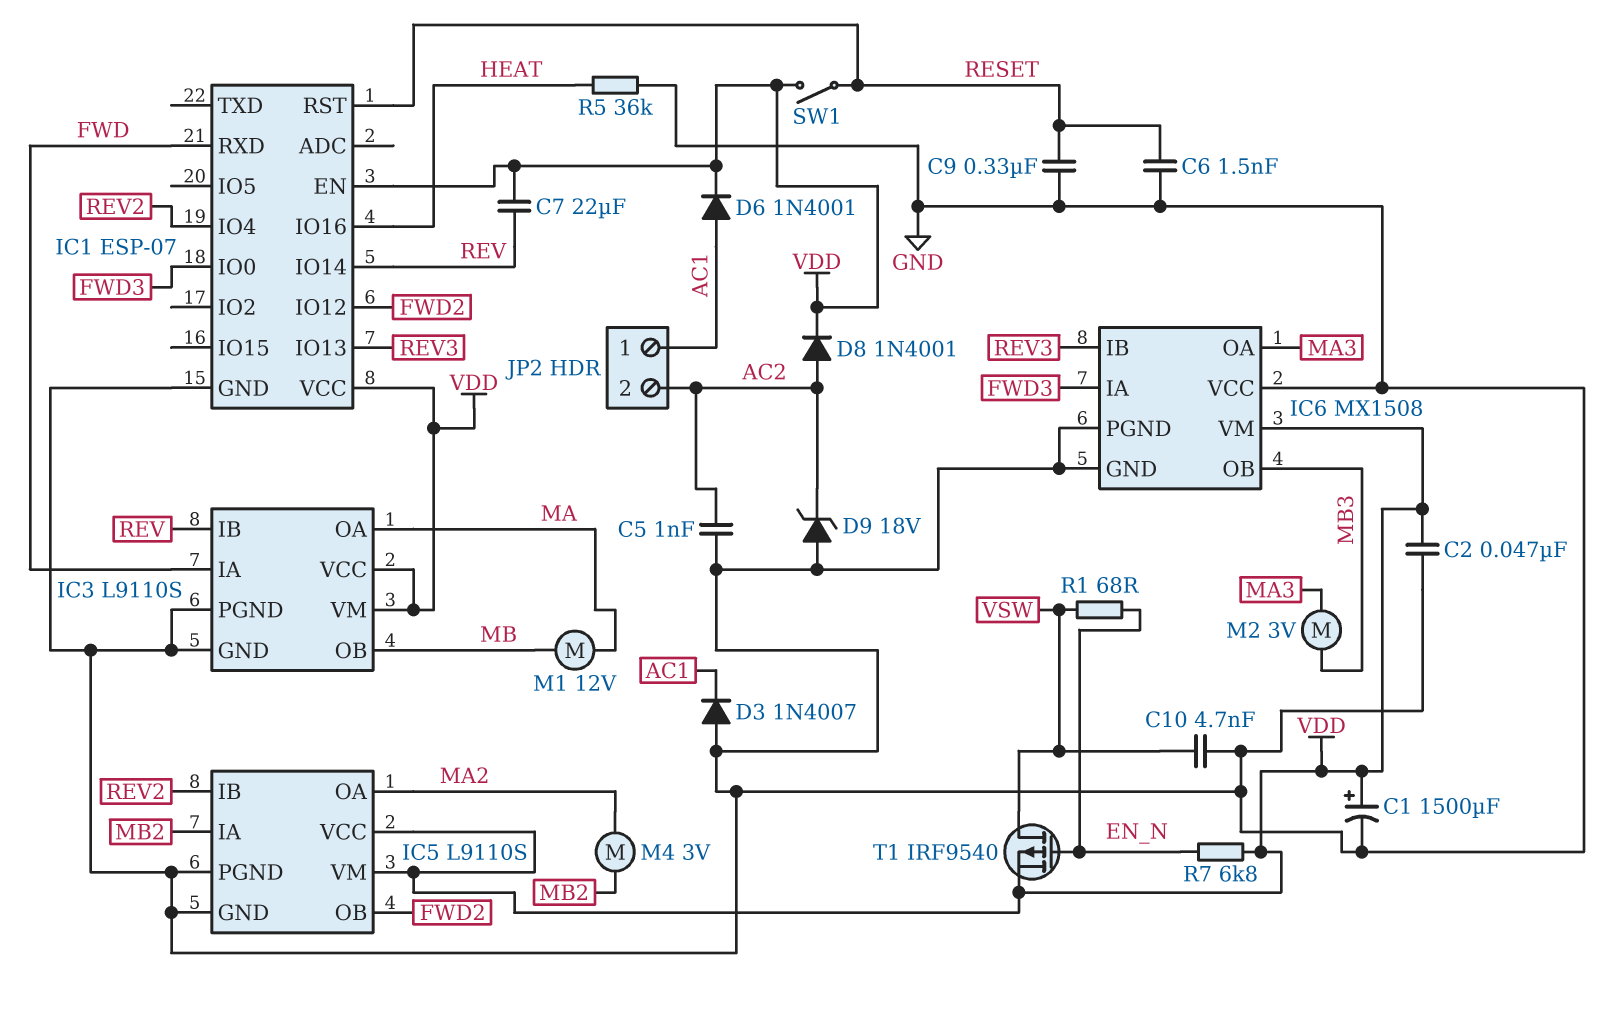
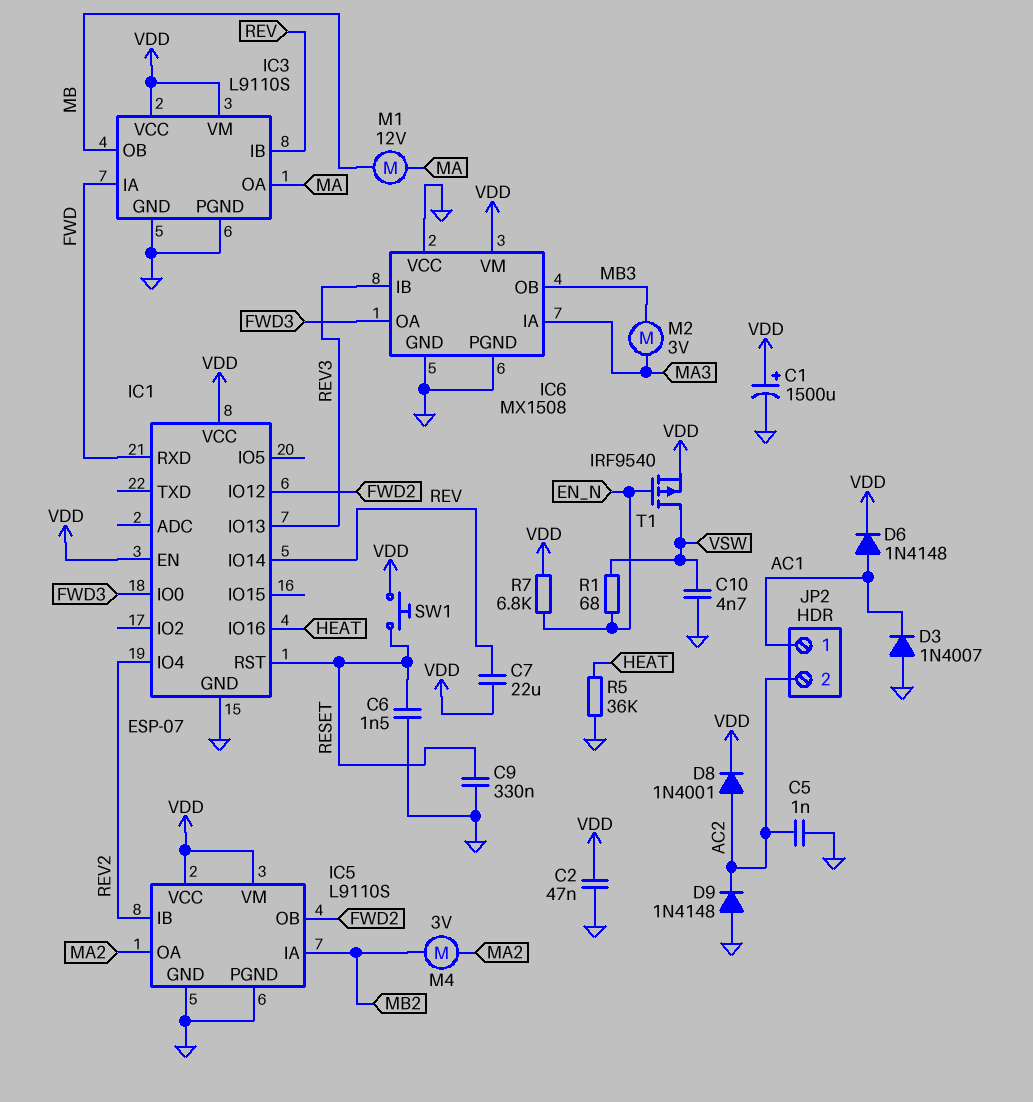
D6: diode 1N4001 (A AC1, K VDD) -> diode 1N4148 (A AC1, K VDD)
D9: zener 18V (A GND, K AC2) -> diode 1N4148 (A GND, K AC2)
IC6 pin IA: FWD3 -> MA3
IC6 pin OA: MA3 -> FWD3
SW1: switch (RESET, VDD) -> button (RESET, VDD)

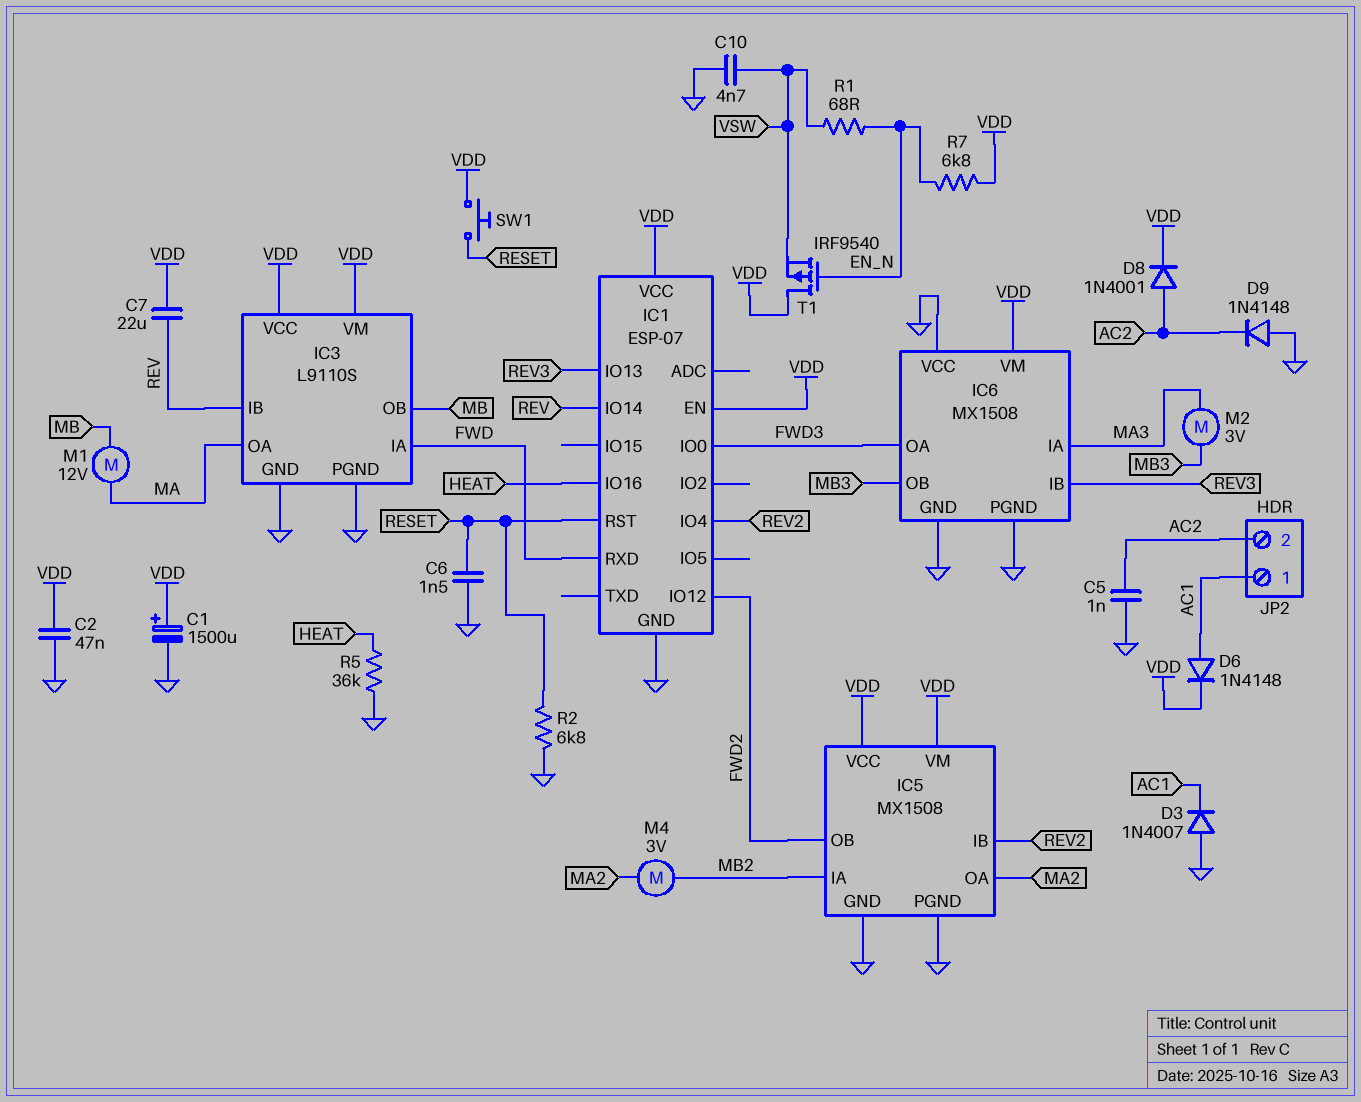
C9: 330nF (GND, RESET) -> none
IC5: L9110S -> MX1508
R2: none -> 6.8k (GND, RESET)
T1: PMOS IRF9540 (G EN_N, D VSW, S VDD) -> PMOS IRF9540 (G EN_N, D VDD, S VSW)

